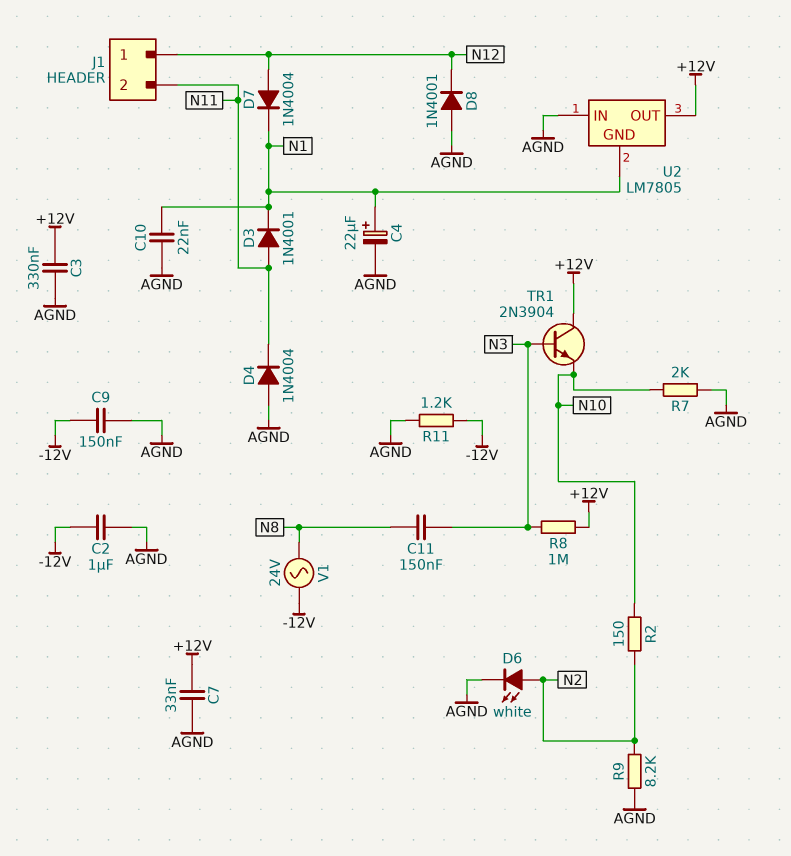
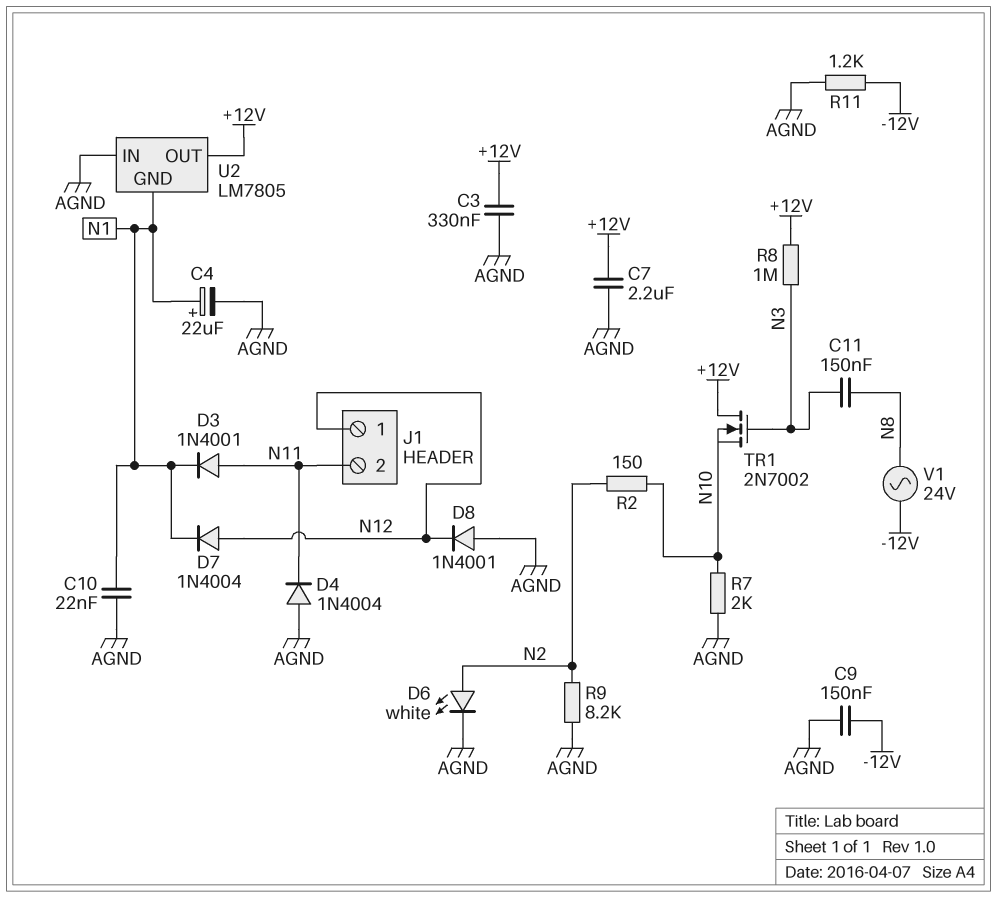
C2: 1uF (-12V, AGND) -> none
C7: 33nF (+12V, AGND) -> 2.2uF (+12V, AGND)
TR1: NPN 2N3904 (B N3, C +12V, E N10) -> NMOS 2N7002 (G N3, D +12V, S N10)

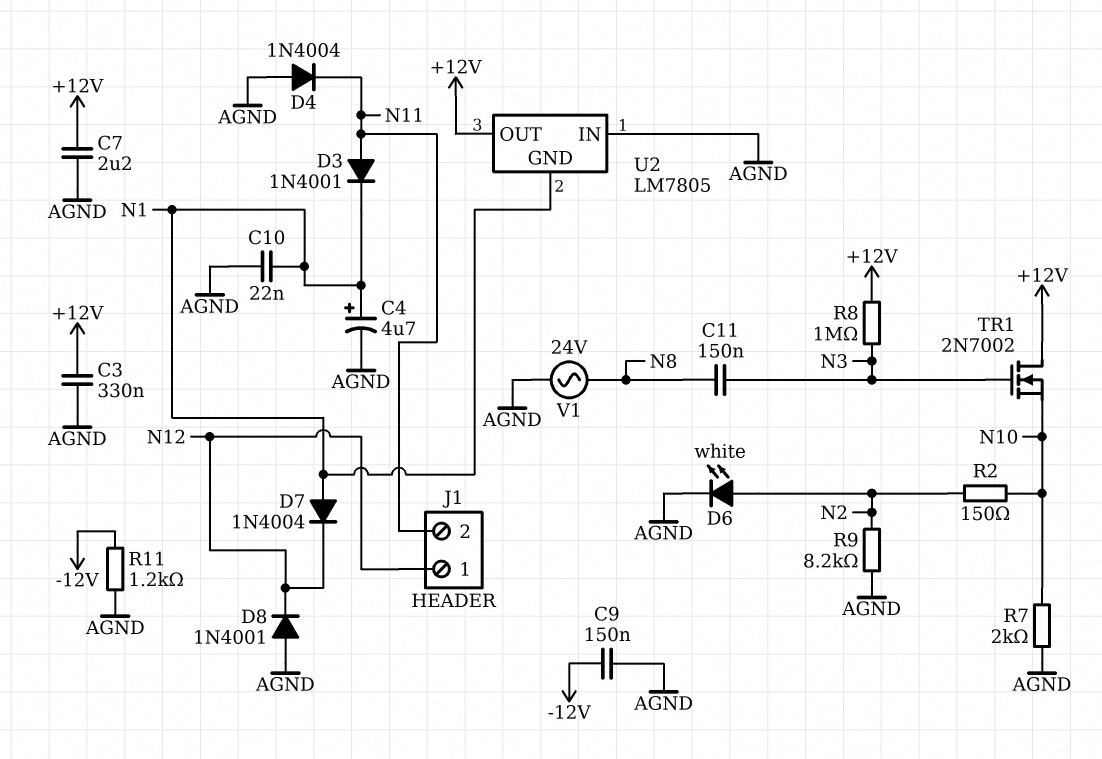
C4: 22uF (plus N1, minus AGND) -> 4.7uF (plus N1, minus AGND)
D7: diode 1N4004 (A N12, K N1) -> diode 1N4004 (A N1, K N12)
V1: AC 24V (-12V, N8) -> AC 24V (AGND, N8)

